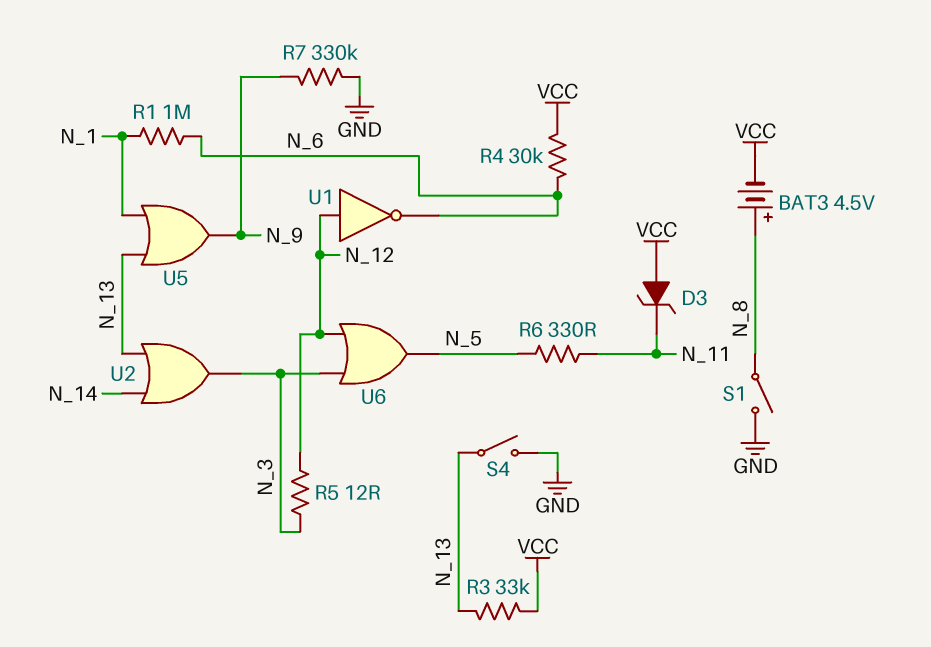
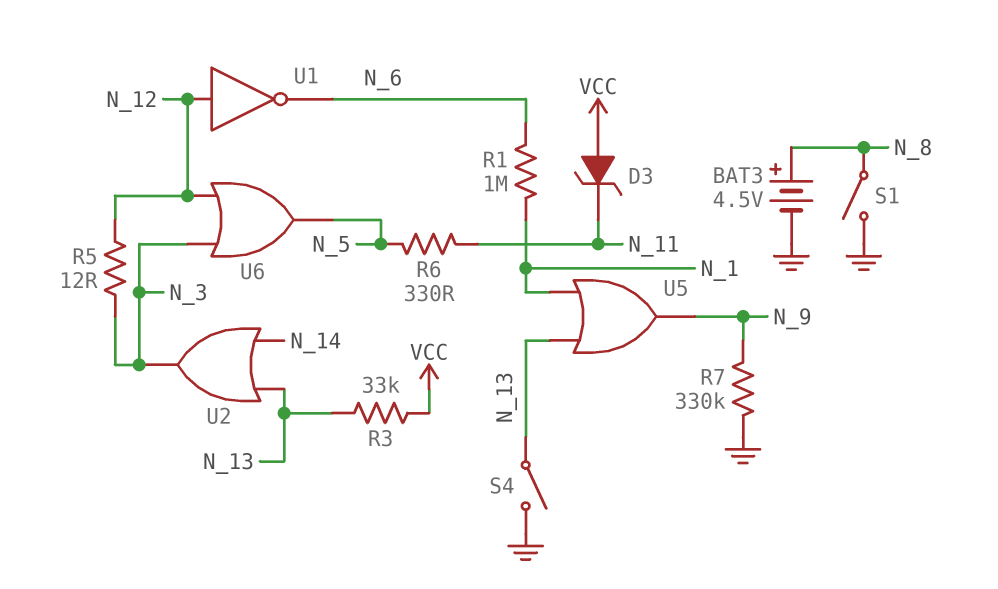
BAT3: 4.5V (plus N_8, minus VCC) -> 4.5V (plus N_8, minus GND)
R4: 30k (N_6, VCC) -> none

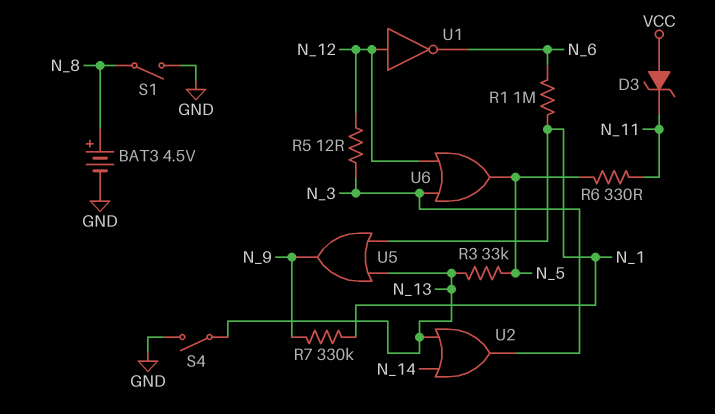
R3: 33k (N_13, VCC) -> 33k (N_5, N_13)
R7: 330k (GND, N_9) -> 330k (N_1, N_9)

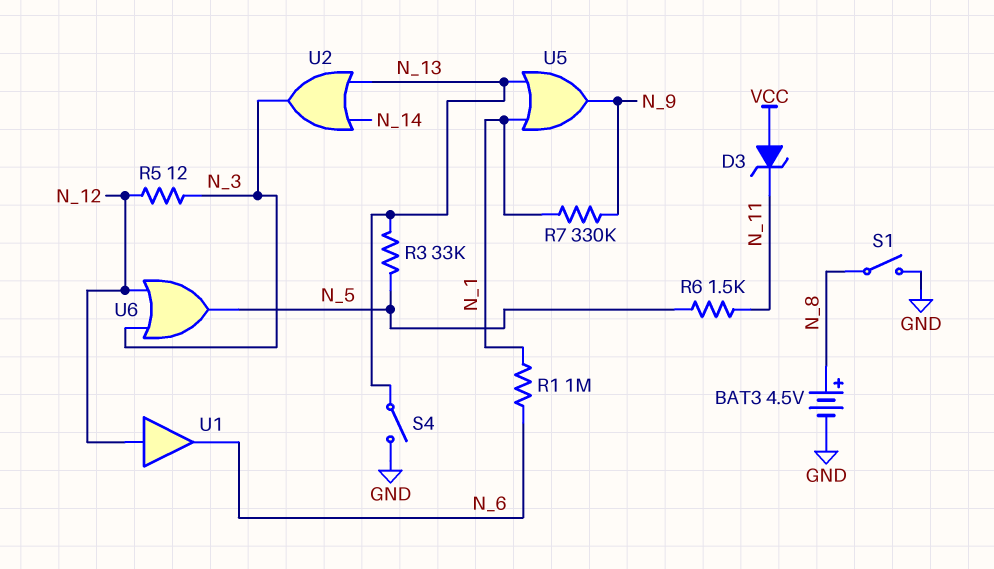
R6: 330 (N_5, N_11) -> 1.5k (N_5, N_11)
U1: NOT (in N_12, out N_6) -> buffer (in N_12, out N_6)

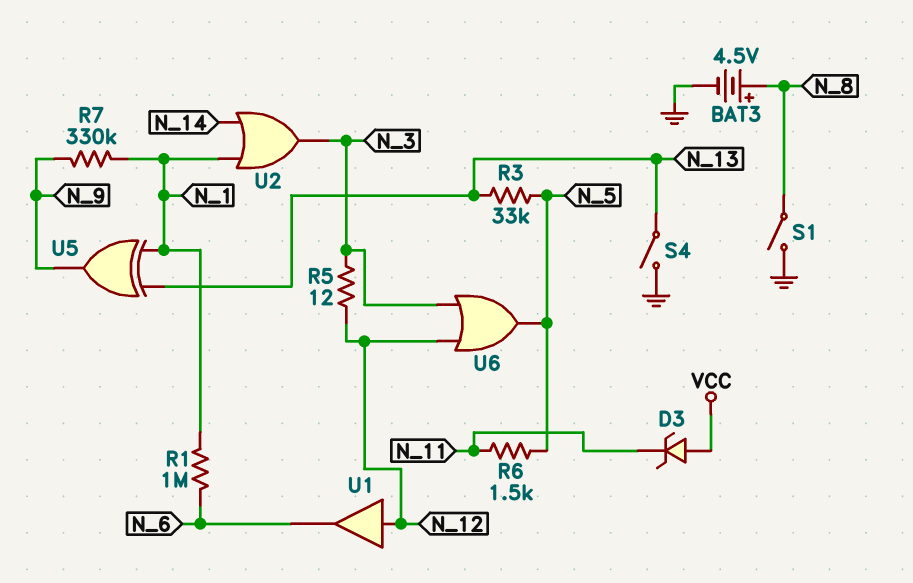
U2: OR (in N_13, in N_14, out N_3) -> OR (in N_1, in N_14, out N_3)
U5: OR (in N_1, in N_13, out N_9) -> XOR (in N_1, in N_13, out N_9)

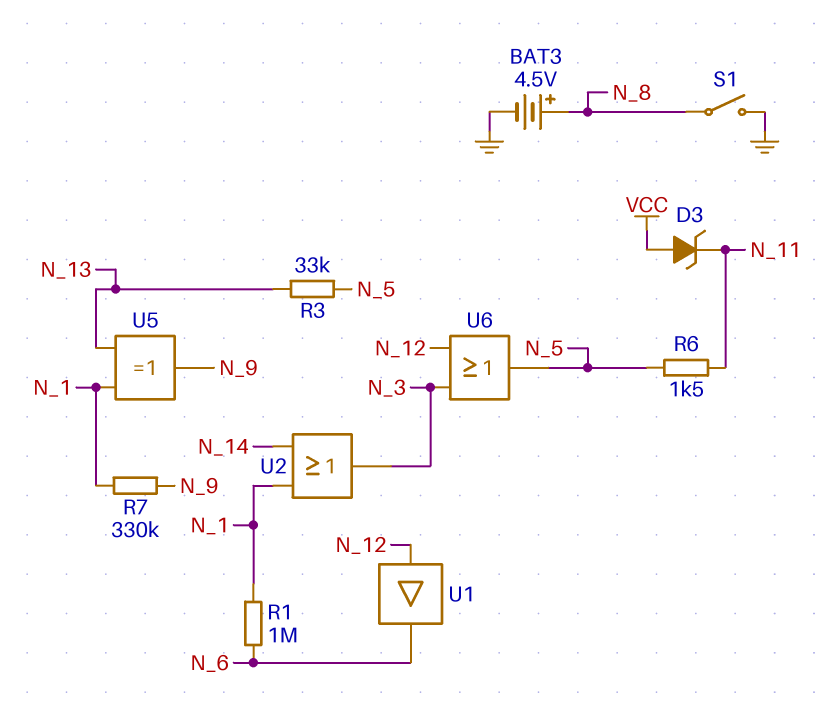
R5: 12 (N_3, N_12) -> none
S4: switch (GND, N_13) -> none

